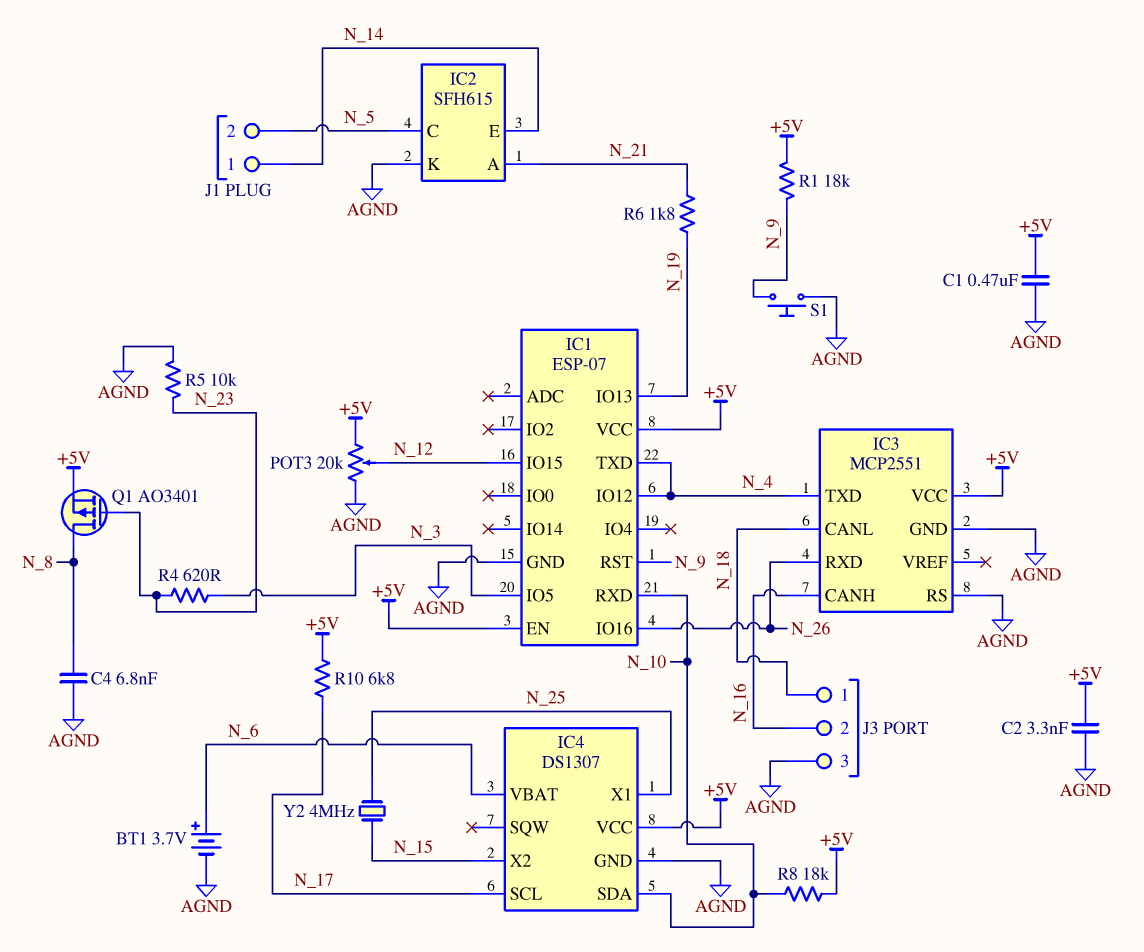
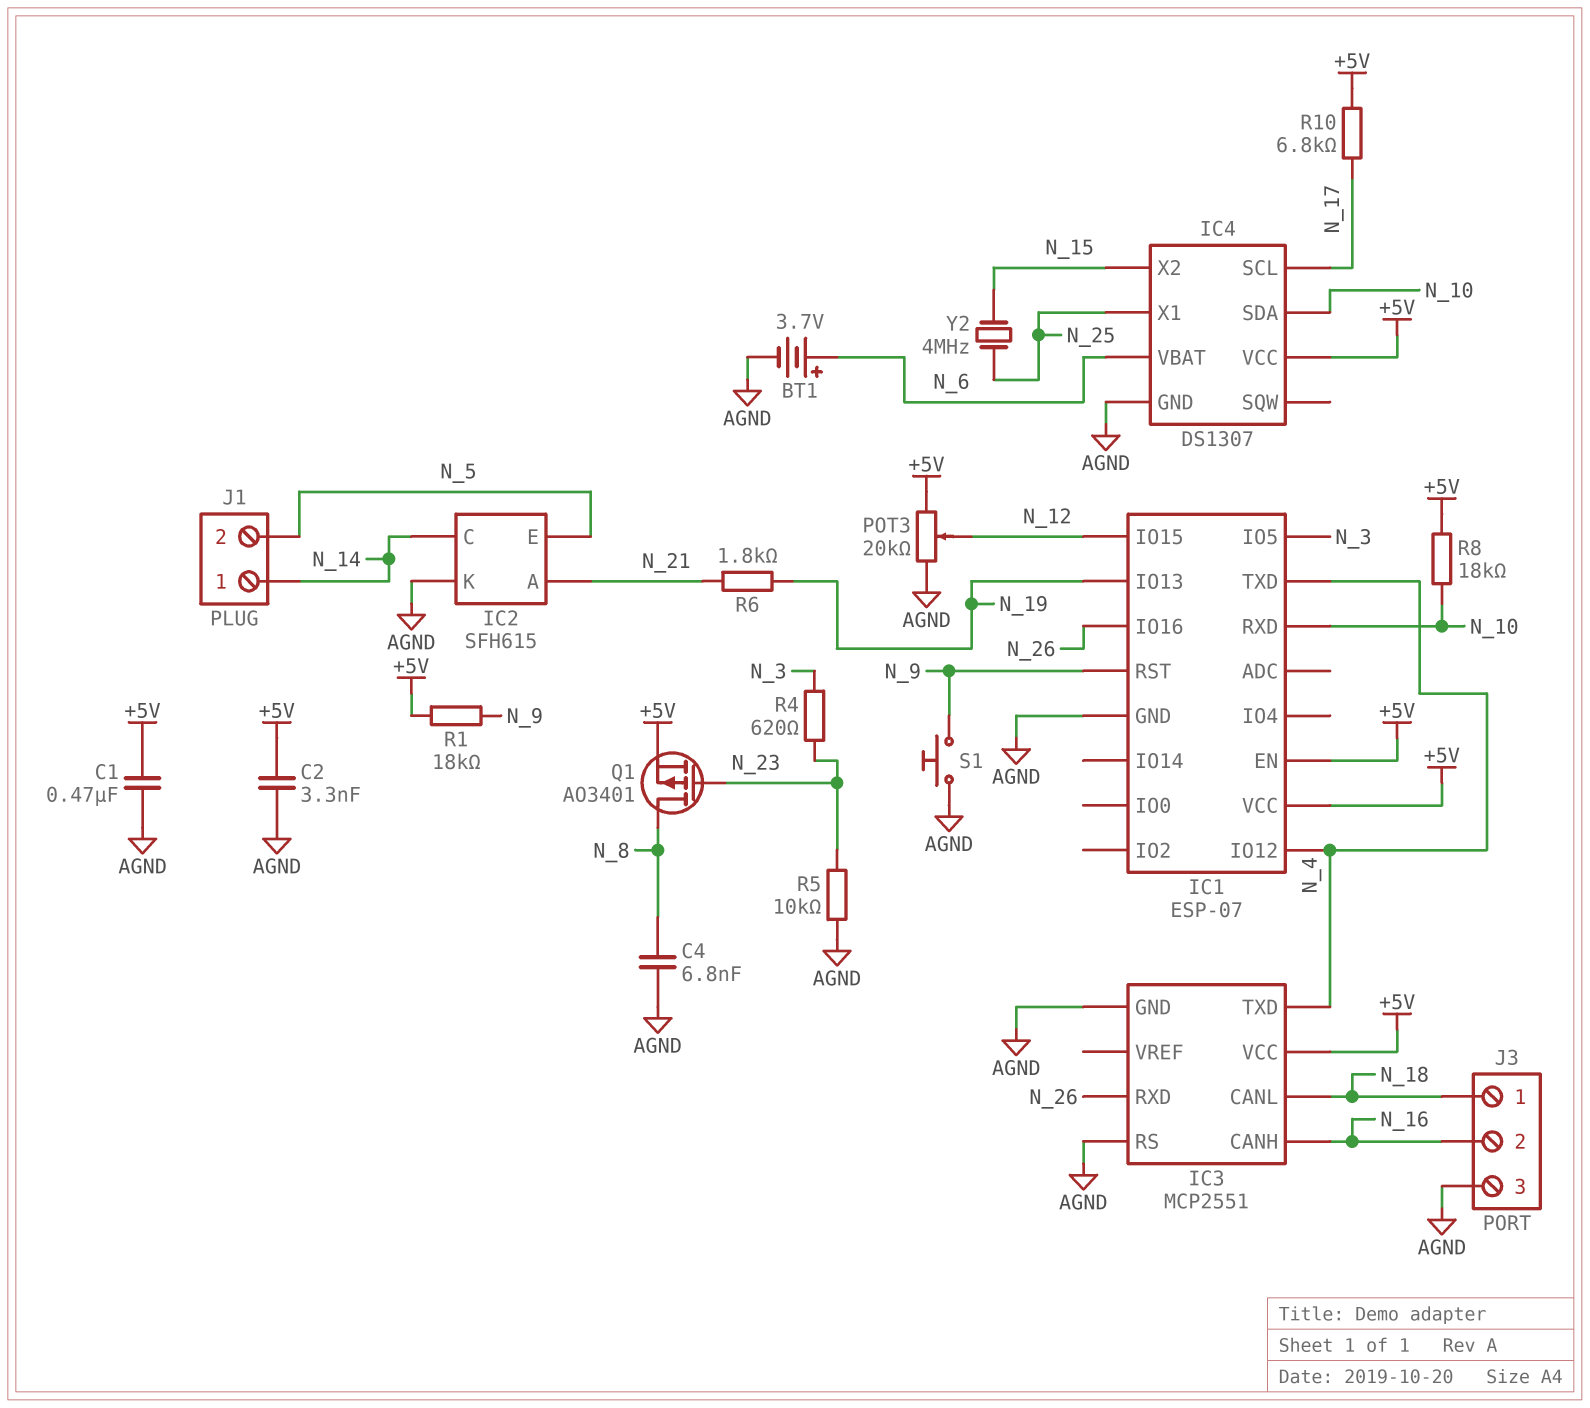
IC2 pin C: N_5 -> N_14
IC2 pin E: N_14 -> N_5

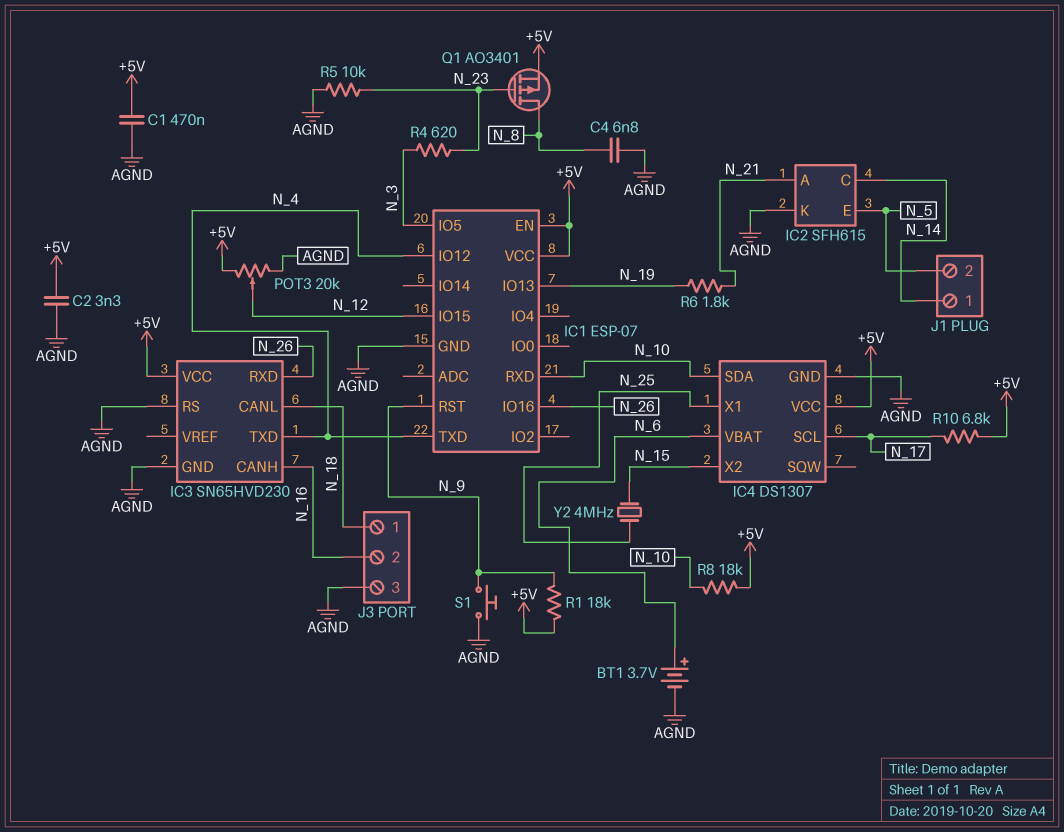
IC3: MCP2551 -> SN65HVD230

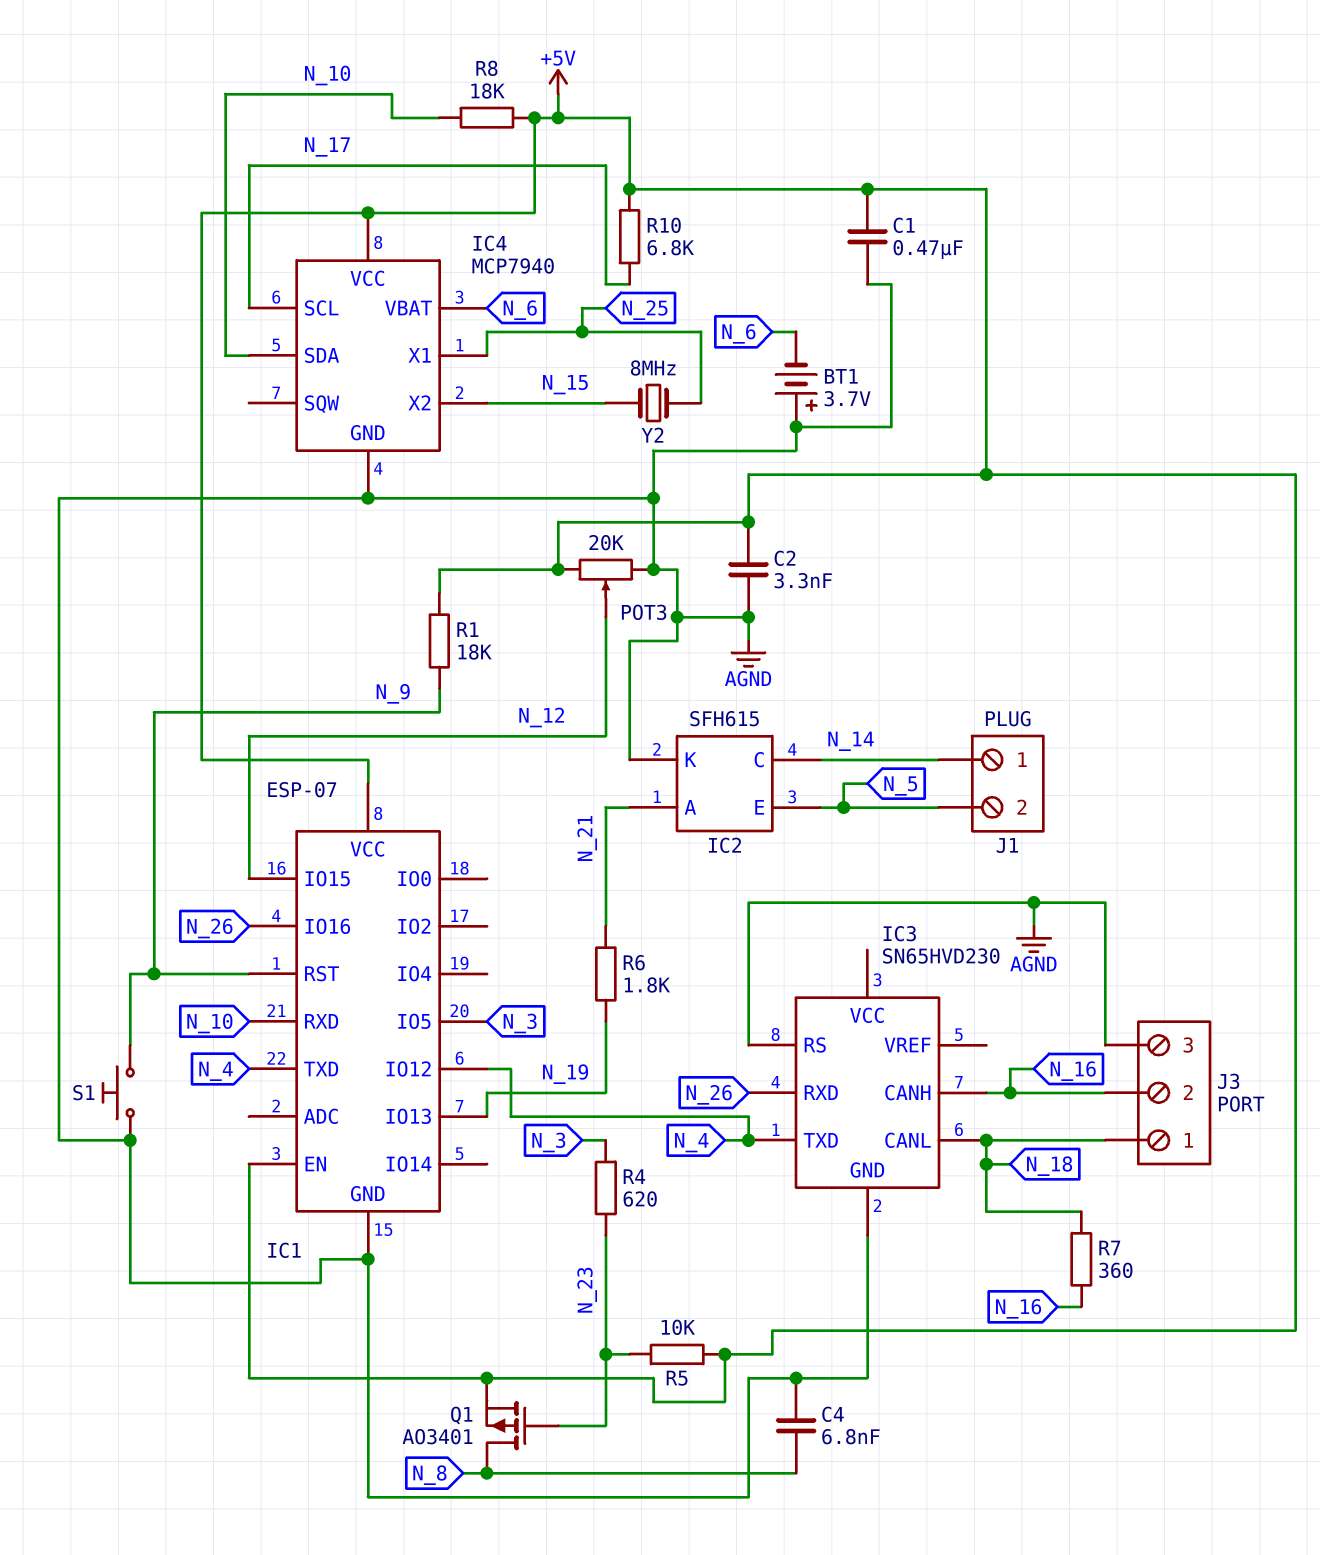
BT1: 3.7V (plus N_6, minus AGND) -> 3.7V (plus AGND, minus N_6)
IC3 pin VCC: +5V -> none
IC4: DS1307 -> MCP7940
R5: 10k (AGND, N_23) -> 10k (+5V, N_23)
R7: none -> 360 (N_16, N_18)
Y2: 4MHz (N_15, N_25) -> 8MHz (N_15, N_25)

